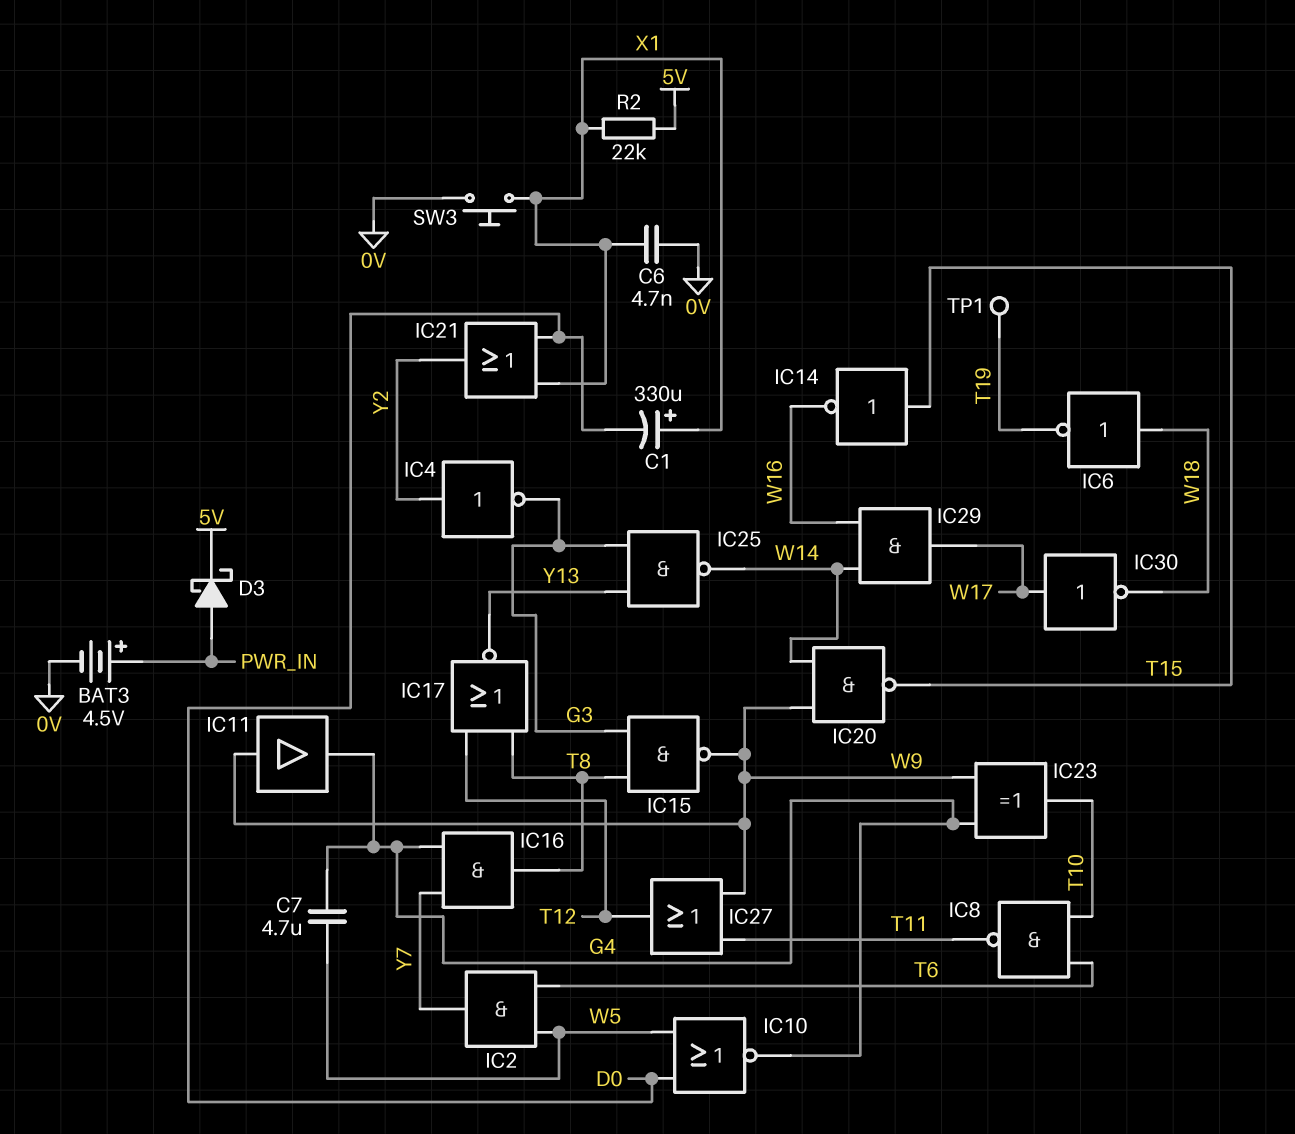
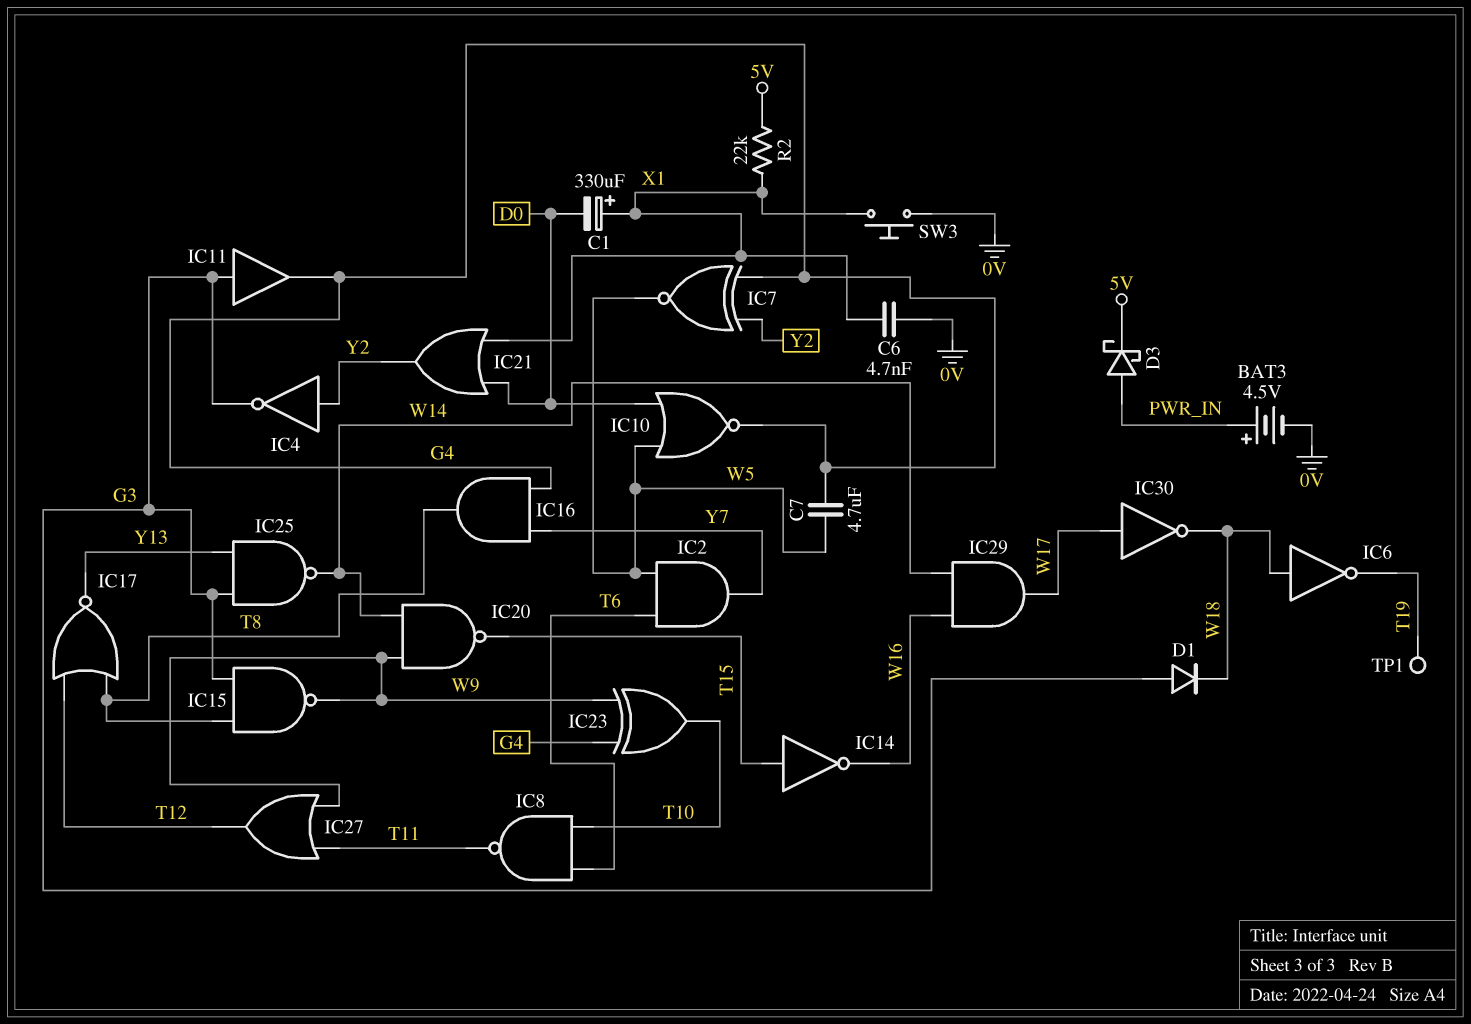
D1: none -> diode (A G3, K W18)
IC7: none -> XNOR (in G4, in Y2, out W5)
IC11: buffer (in W9, out G4) -> buffer (in G3, out G4)

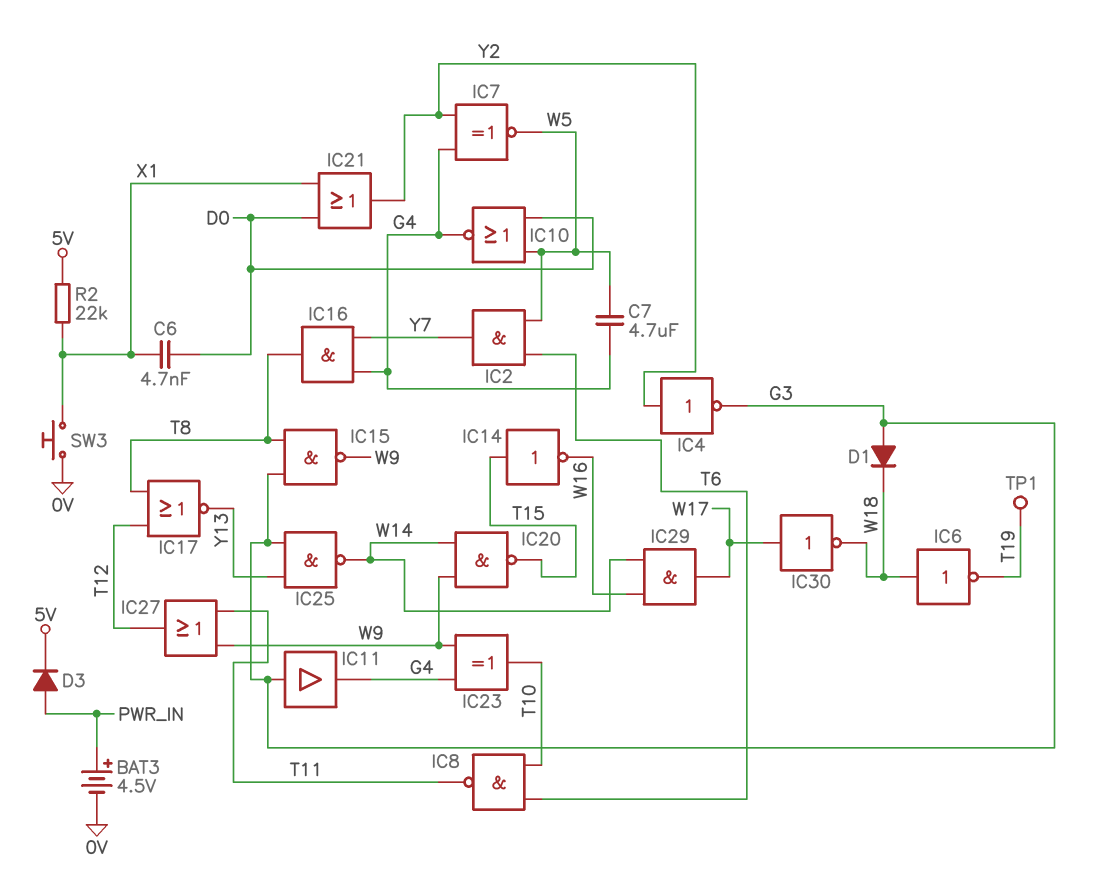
C1: 330uF (plus X1, minus D0) -> none
C6: 4.7nF (0V, X1) -> 4.7nF (D0, X1)
D3: schottky (A PWR_IN, K 5V) -> diode (A PWR_IN, K 5V)

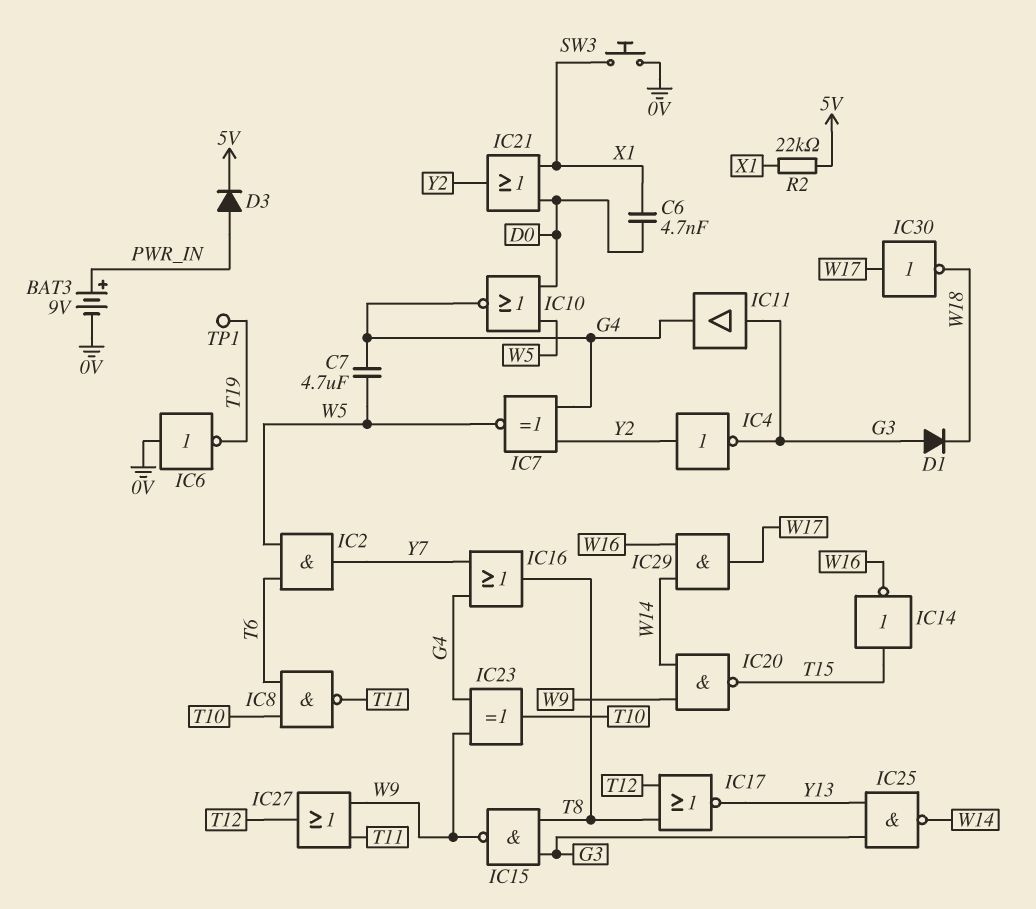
BAT3: 4.5V (plus PWR_IN, minus 0V) -> 9V (plus PWR_IN, minus 0V)
IC6: NOT (in W18, out T19) -> NOT (in 0V, out T19)
IC16: AND (in G4, in Y7, out T8) -> OR (in G4, in Y7, out T8)

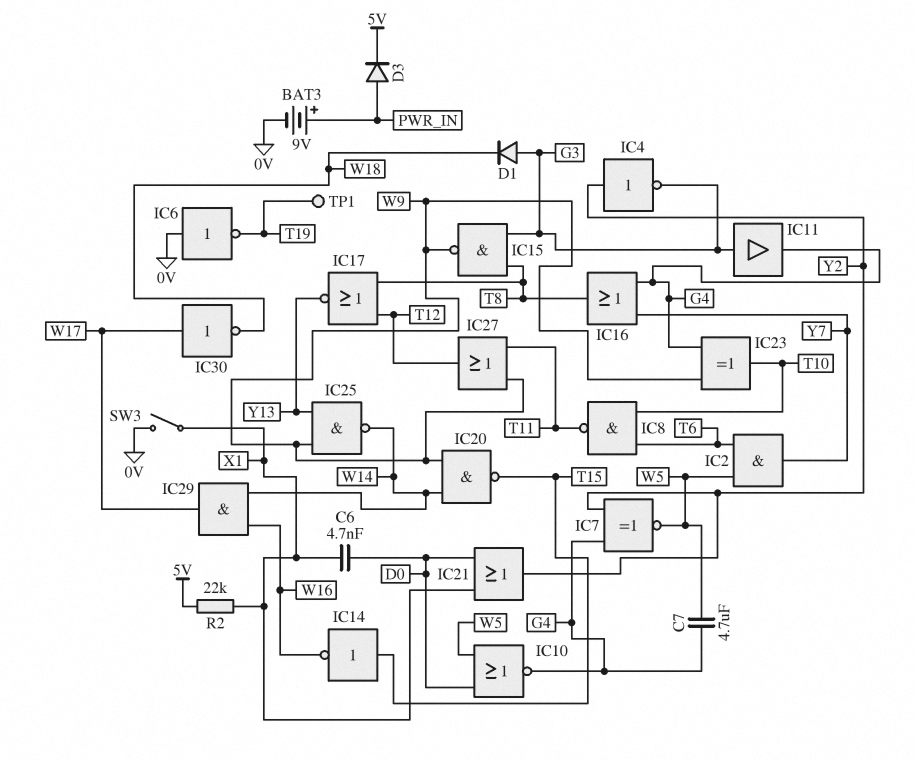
IC25: NAND (in G3, in Y13, out W14) -> NAND (in W9, in Y13, out W14)
SW3: button (0V, X1) -> switch (0V, X1)

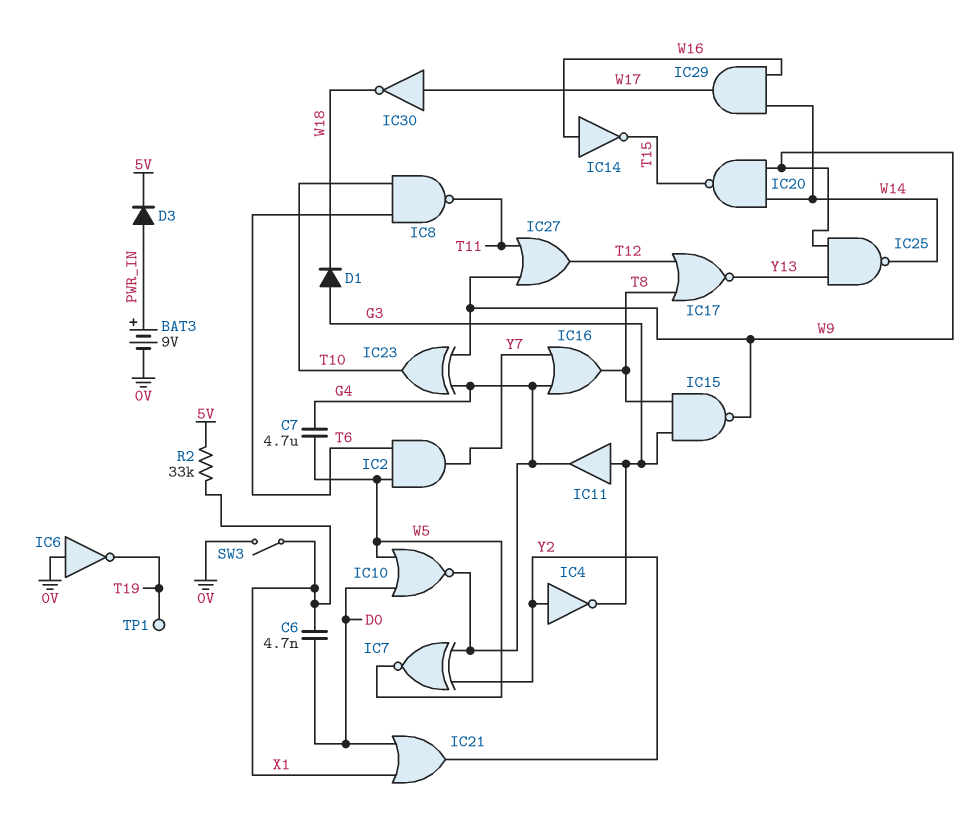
IC14: NOT (in T15, out W16) -> NOT (in W16, out T15)
R2: 22k (5V, X1) -> 33k (5V, X1)

